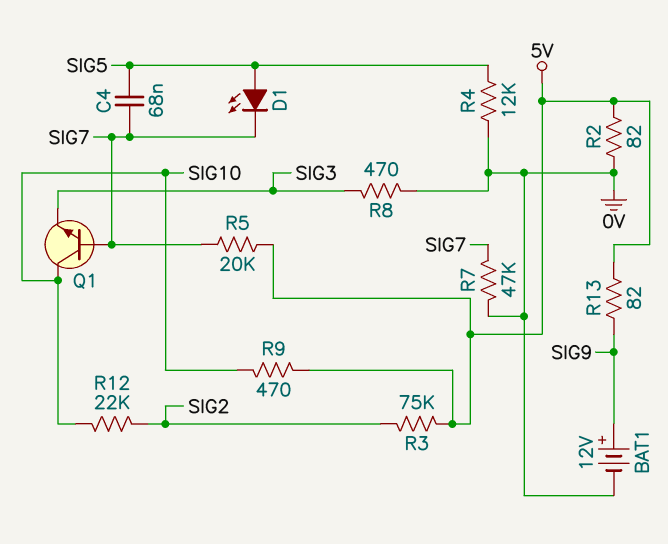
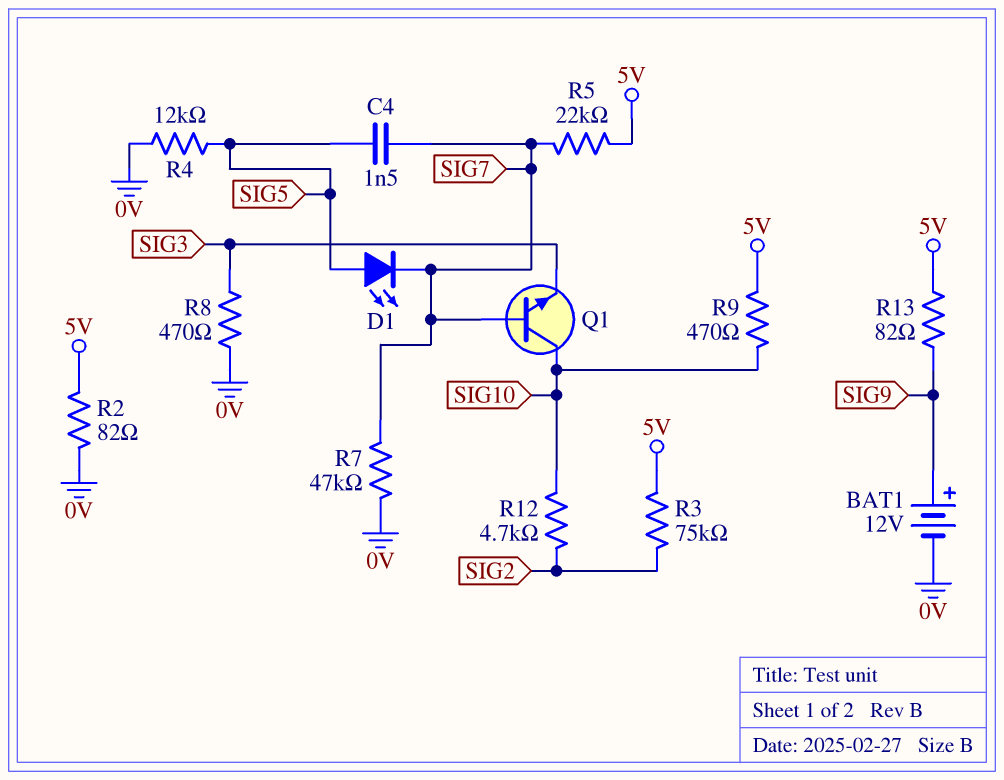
C4: 68nF (SIG5, SIG7) -> 1.5nF (SIG5, SIG7)
R5: 20k (5V, SIG7) -> 22k (5V, SIG7)
R12: 22k (SIG2, SIG10) -> 4.7k (SIG2, SIG10)

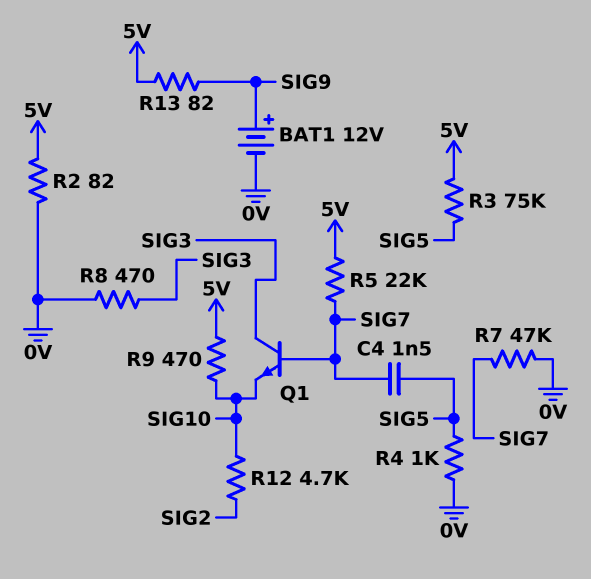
D1: LED (A SIG5, K SIG7) -> none
Q1: NPN (B SIG7, C SIG10, E SIG3) -> NPN (B SIG7, C SIG3, E SIG10)
R3: 75k (5V, SIG2) -> 75k (5V, SIG5)
R4: 12k (0V, SIG5) -> 1k (0V, SIG5)

